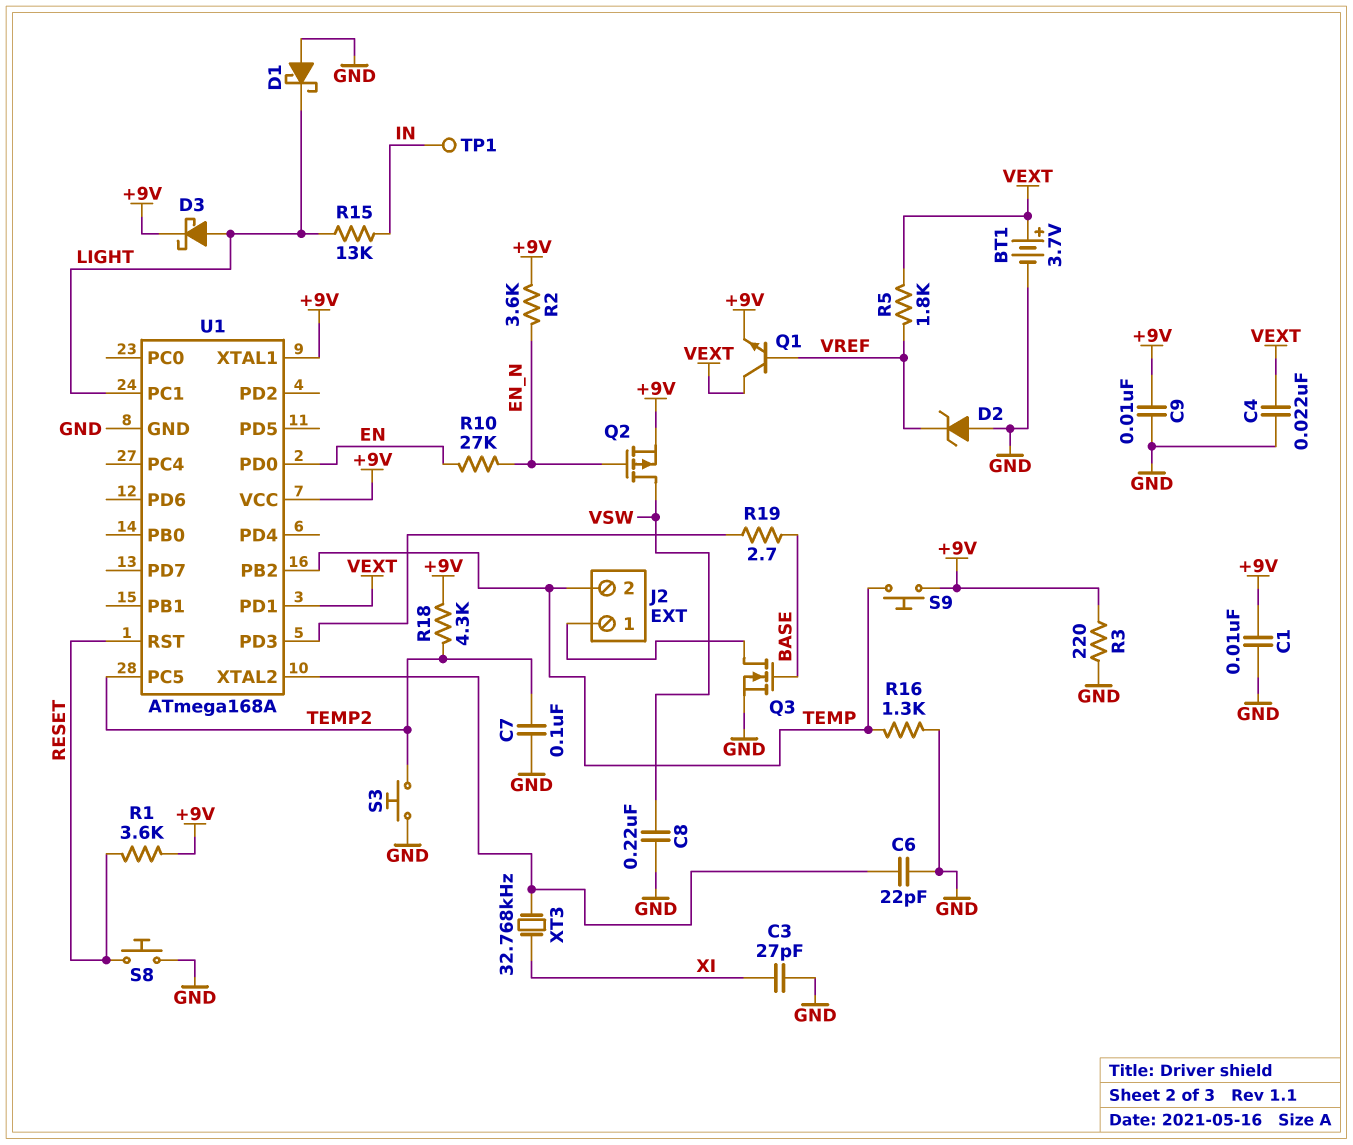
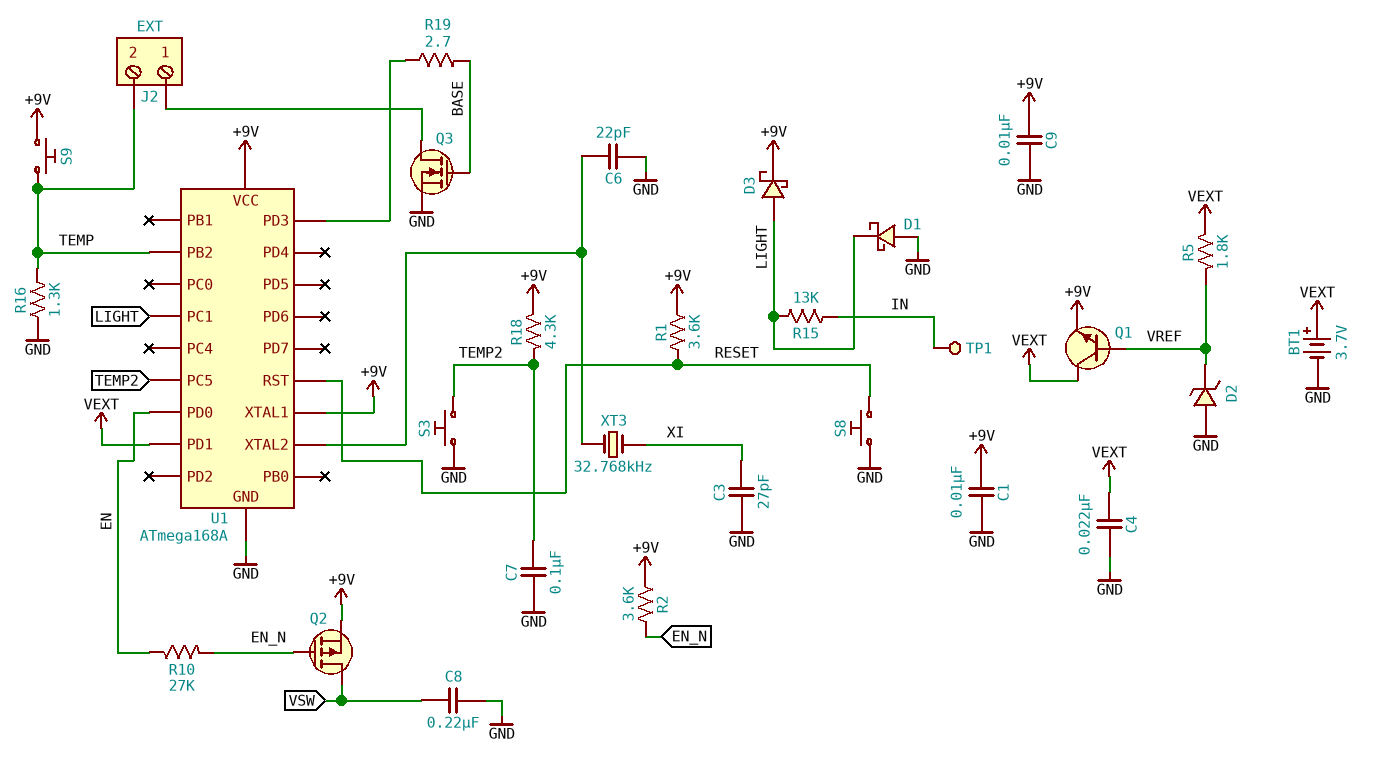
R3: 220 (+9V, GND) -> none

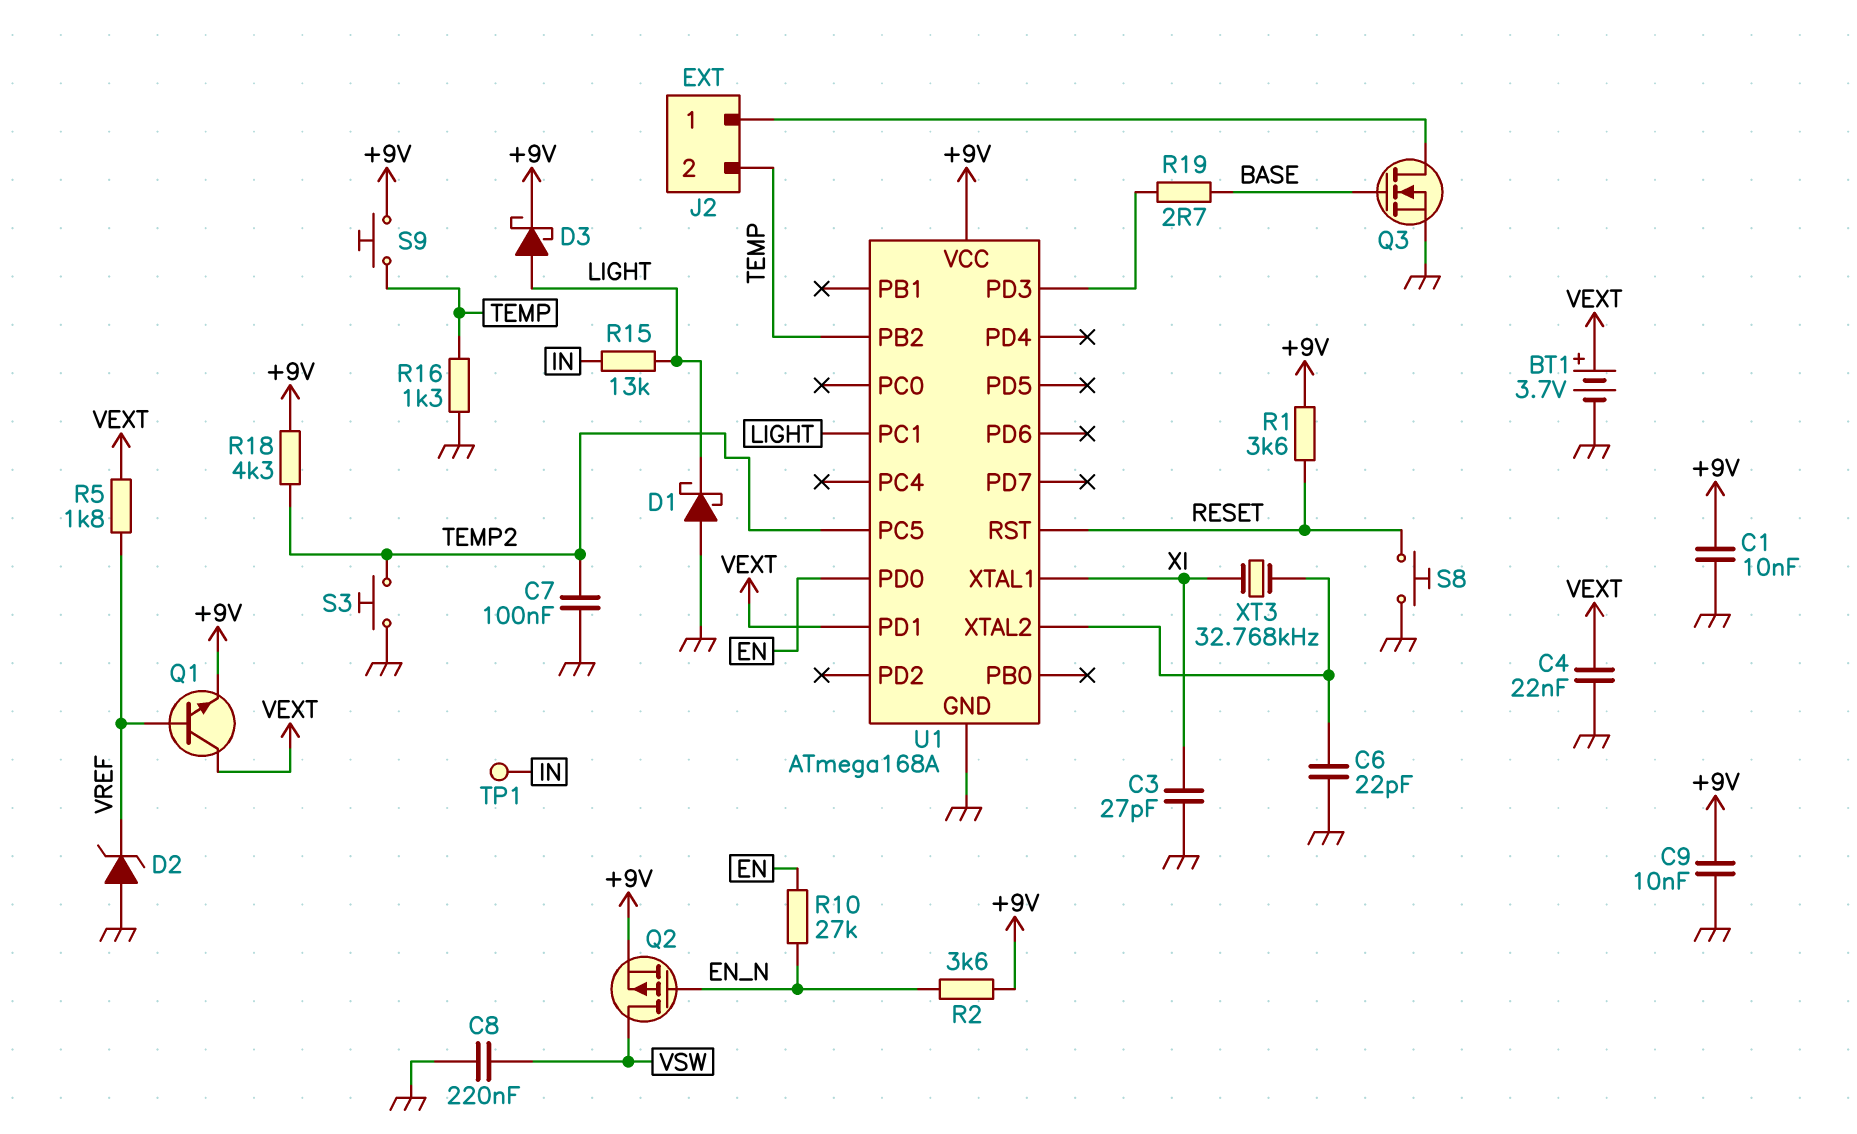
U1 pin XTAL1: +9V -> XI

